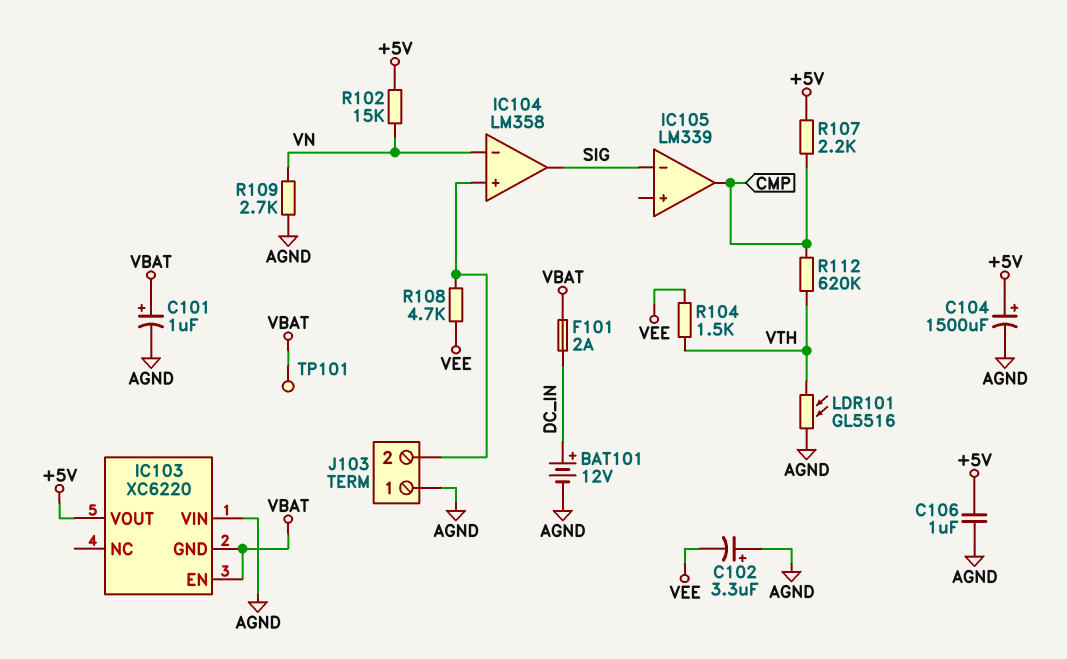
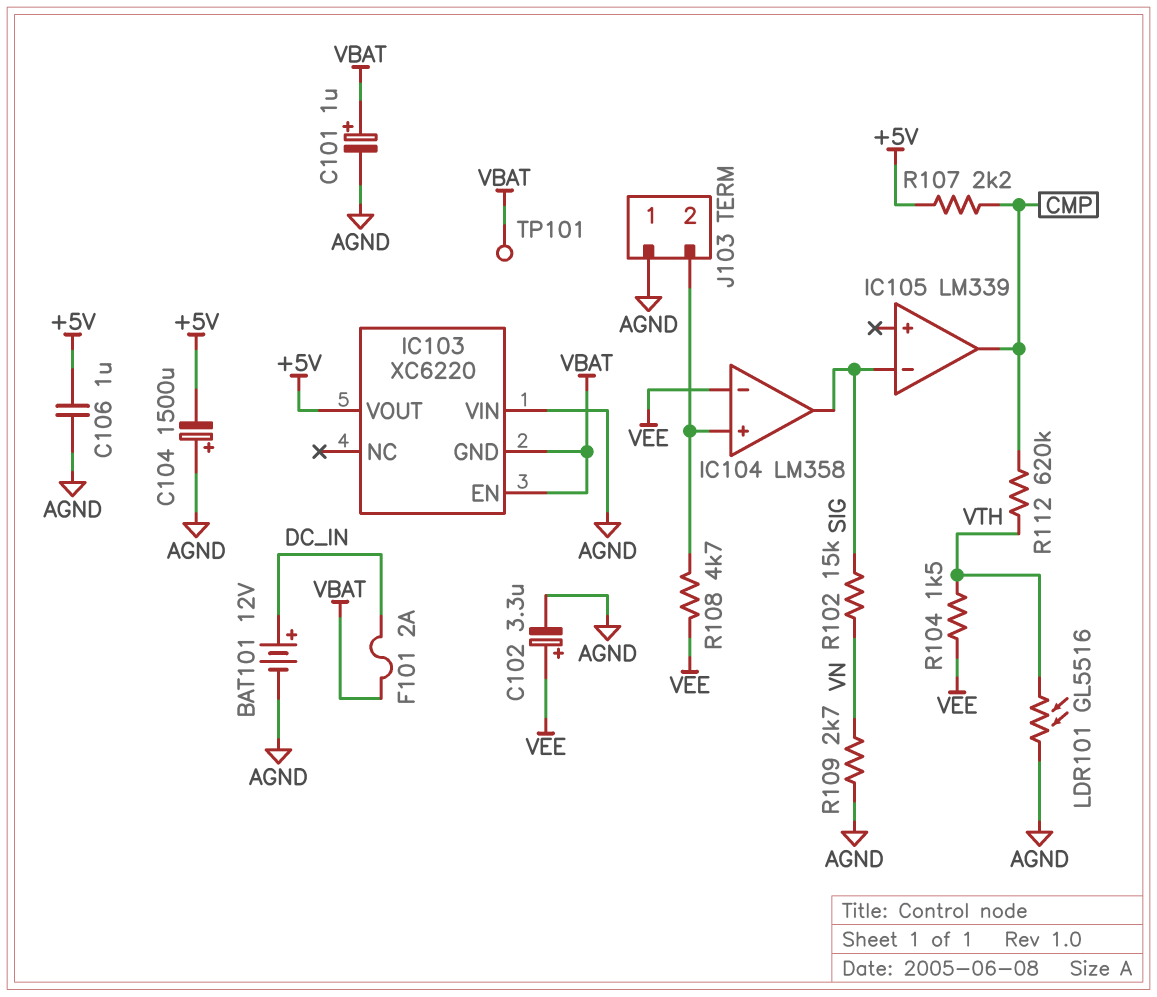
C102: 3.3uF (plus AGND, minus VEE) -> 3.3uF (plus VEE, minus AGND)
C104: 1500uF (plus +5V, minus AGND) -> 1500uF (plus AGND, minus +5V)
IC104 pin in-: VN -> VEE
R102: 15k (+5V, VN) -> 15k (SIG, VN)

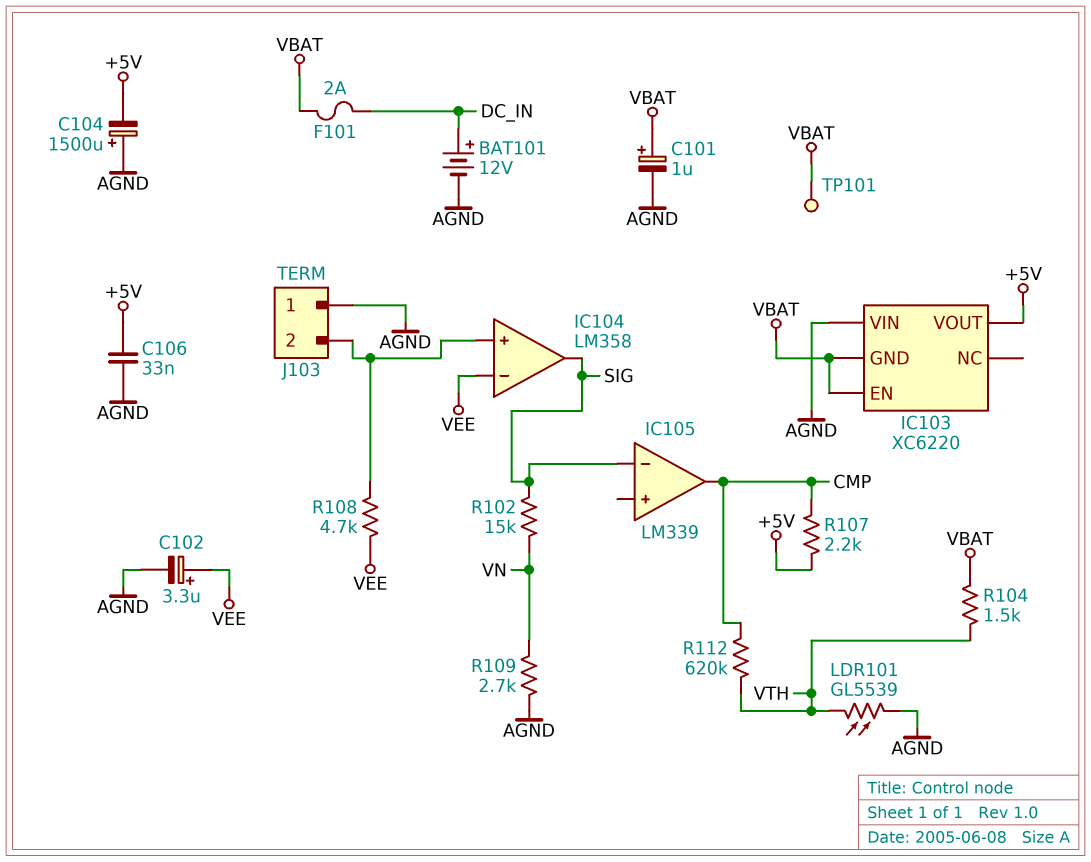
C106: 1uF (+5V, AGND) -> 33nF (+5V, AGND)
LDR101: GL5516 (AGND, VTH) -> GL5539 (AGND, VTH)
R104: 1.5k (VEE, VTH) -> 1.5k (VBAT, VTH)

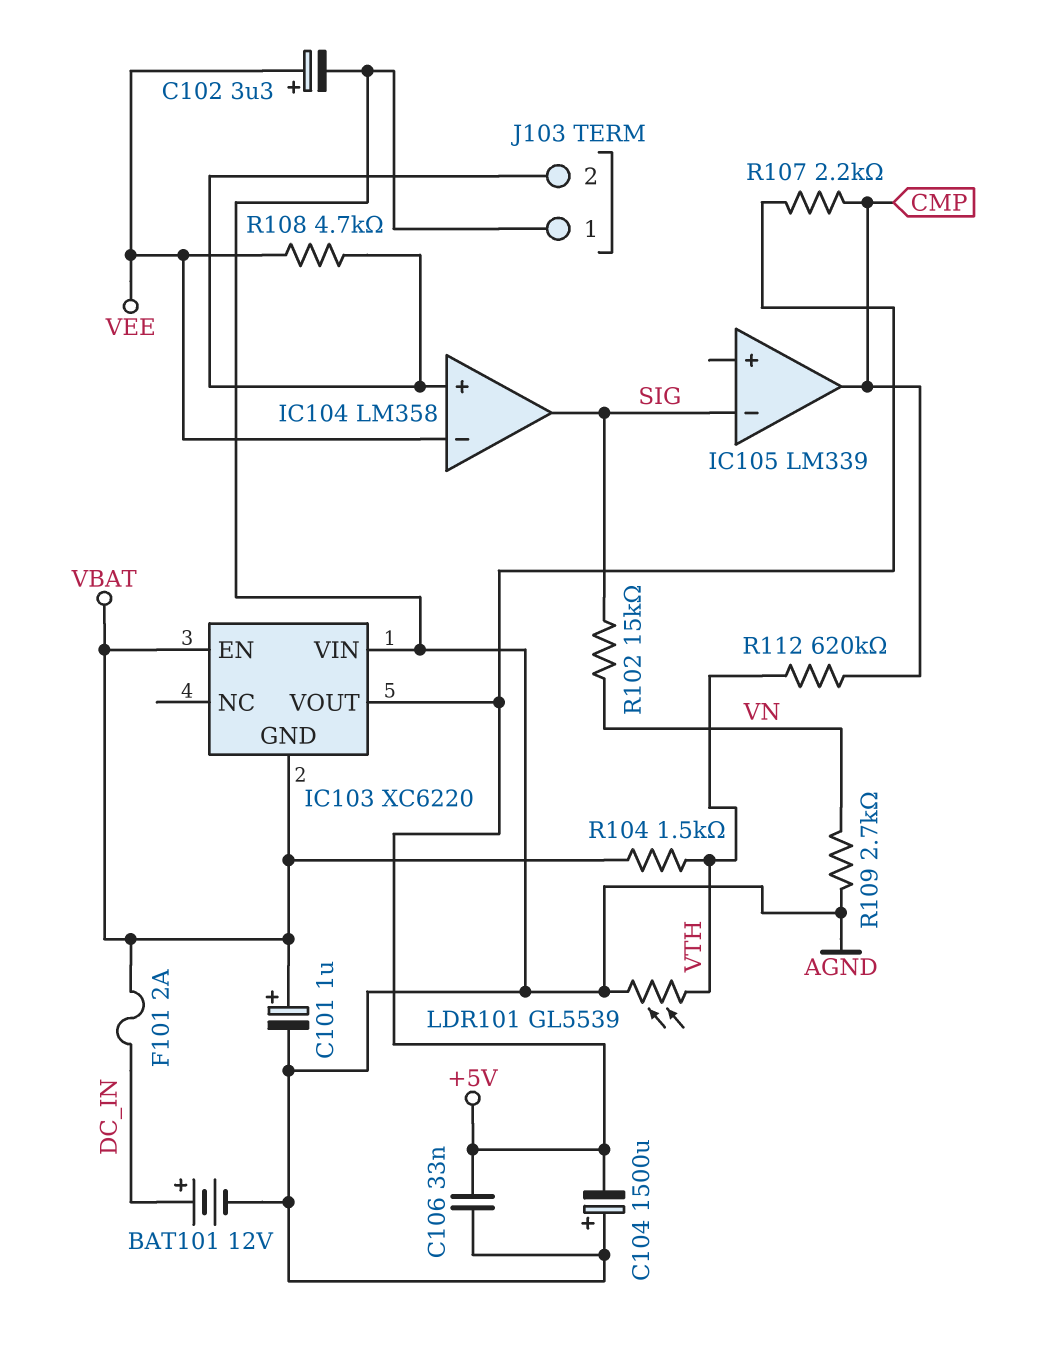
TP101: test point (VBAT) -> none

